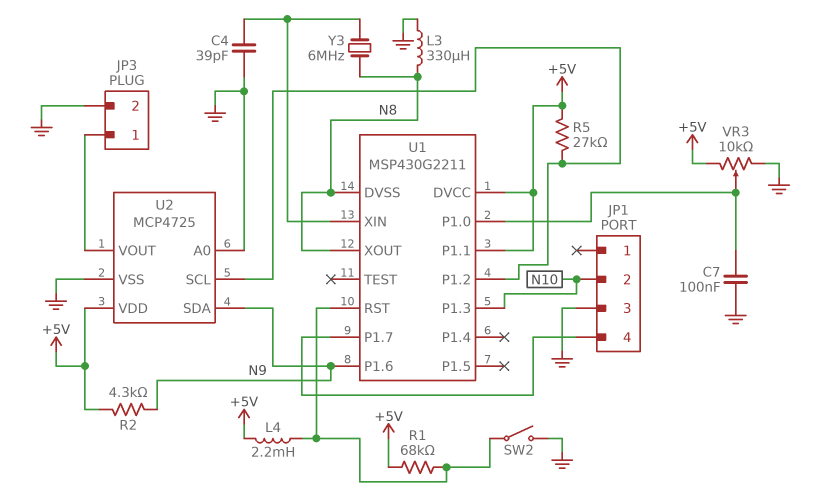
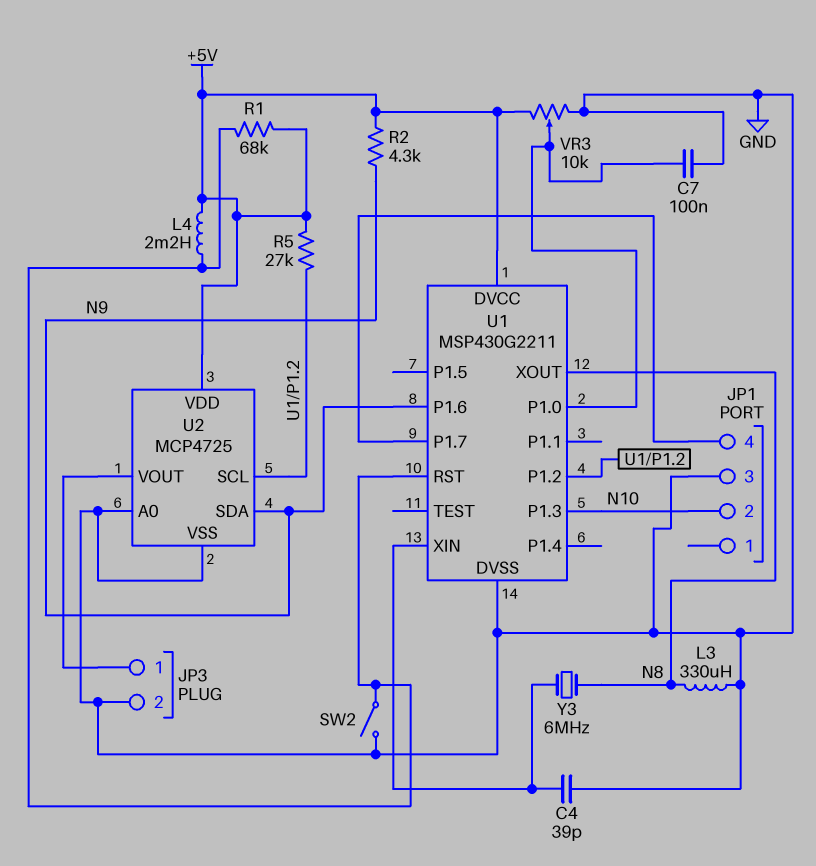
U1 pin DVSS: N8 -> GND
U1 pin P1.1: +5V -> none

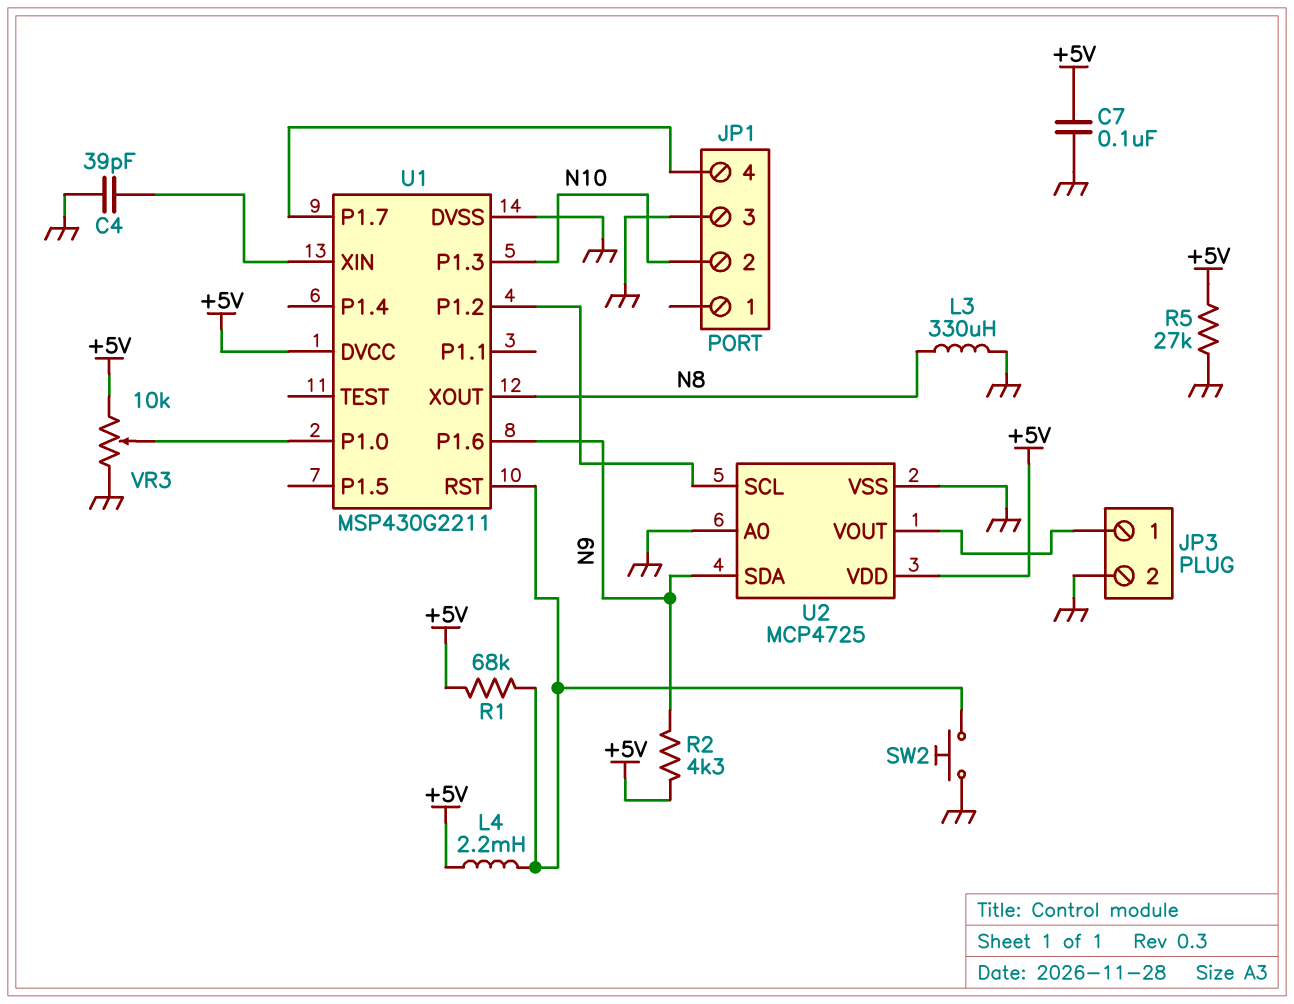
C7: 100nF (GND, U1/P1.0) -> 100nF (+5V, GND)
R5: 27k (+5V, U1/P1.2) -> 27k (+5V, GND)
SW2: switch (GND, U1/RST) -> button (GND, U1/RST)
Y3: 6MHz (N8, U1/XIN) -> none

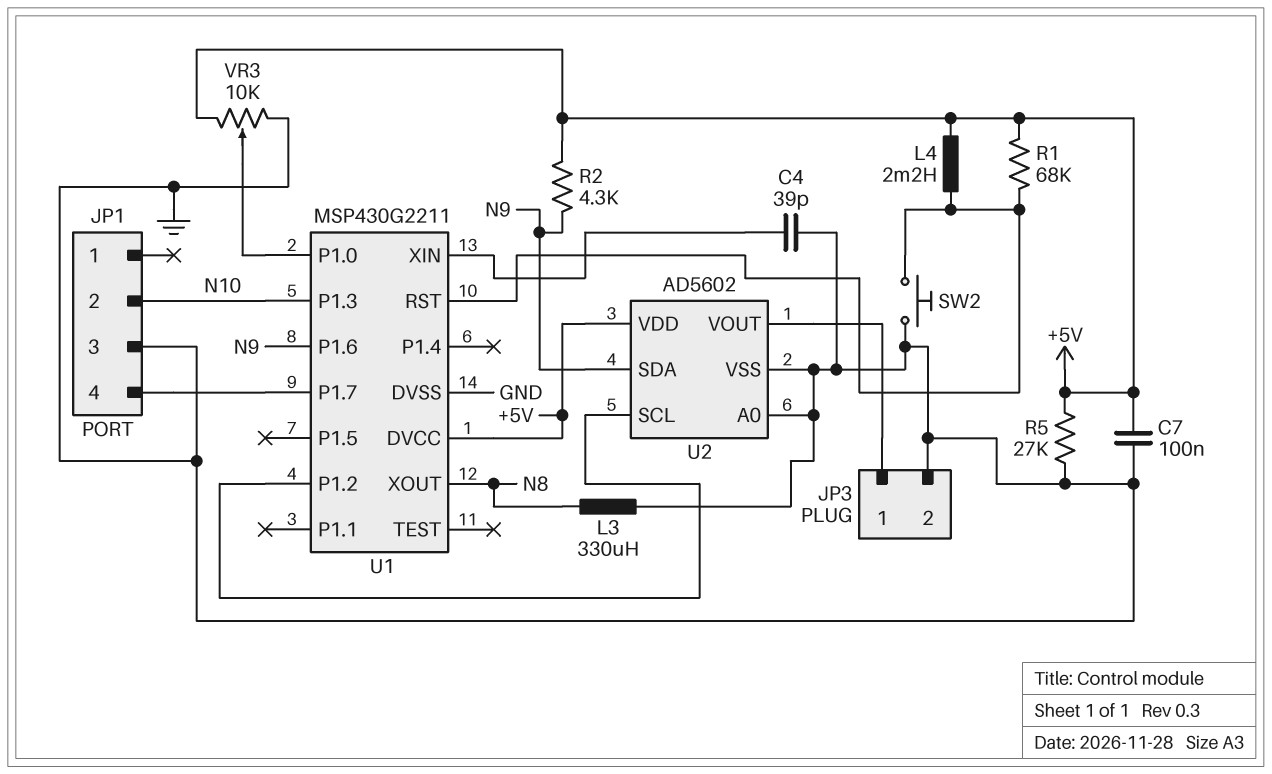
U2: MCP4725 -> AD5602

